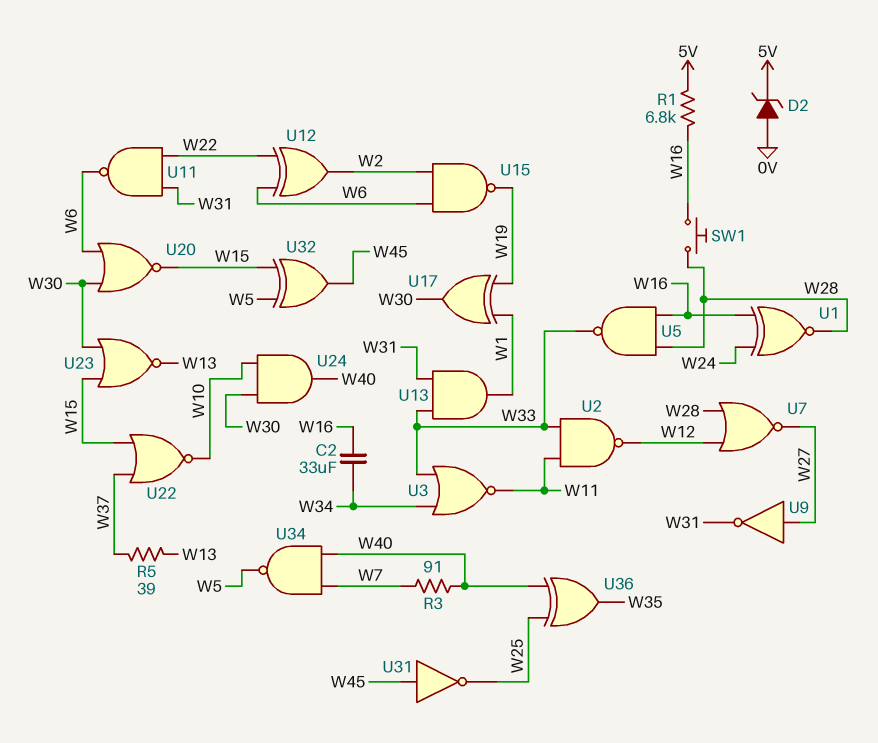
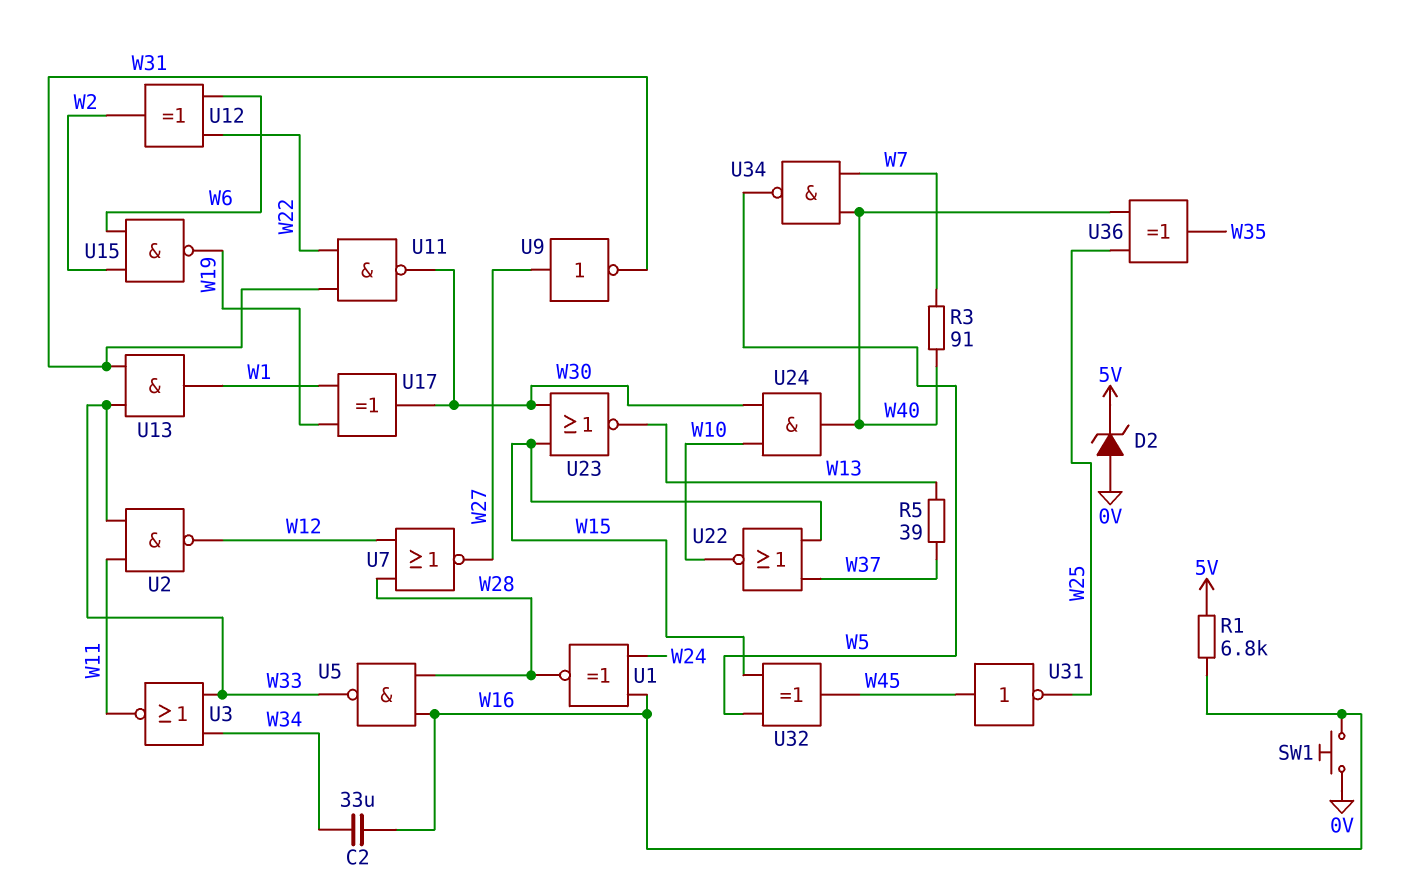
SW1: button (W16, W28) -> button (0V, W16)
U11: NAND (in W22, in W31, out W6) -> NAND (in W22, in W31, out W30)
U20: NOR (in W6, in W30, out W15) -> none

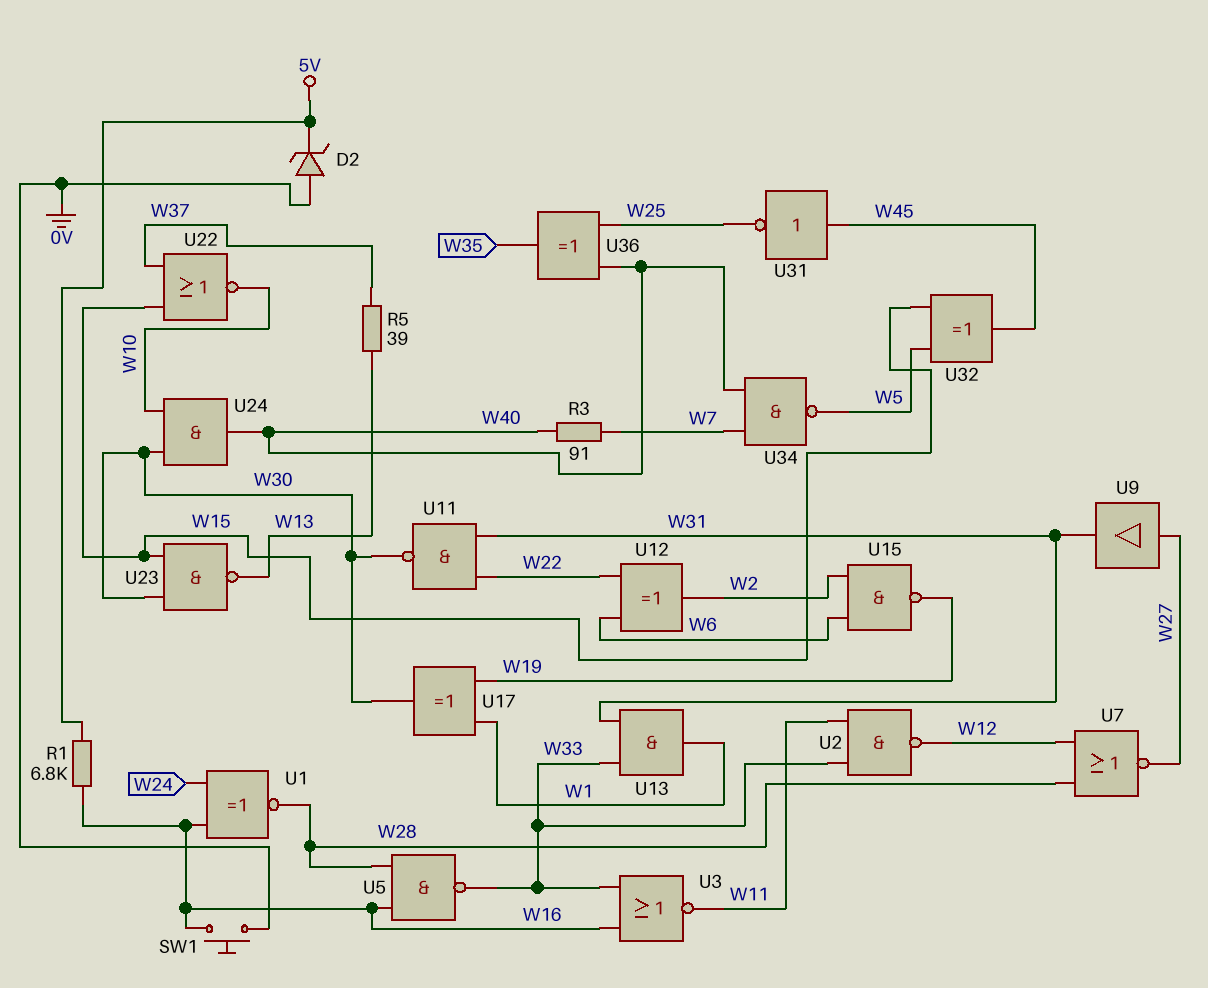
C2: 33uF (W16, W34) -> none
U3: NOR (in W33, in W34, out W11) -> NOR (in W16, in W33, out W11)
U9: NOT (in W27, out W31) -> buffer (in W27, out W31)
U23: NOR (in W15, in W30, out W13) -> NAND (in W15, in W30, out W13)

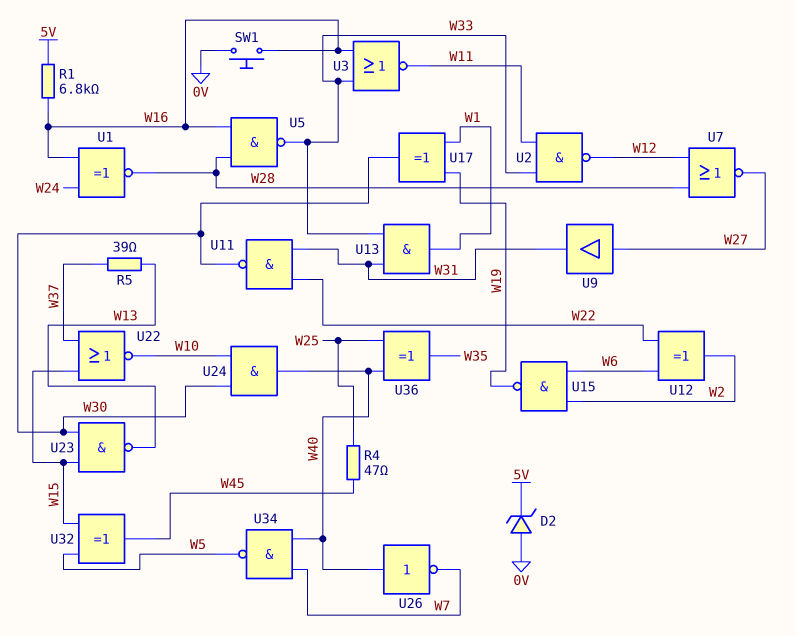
R3: 91 (W7, W40) -> none
R4: none -> 47 (W25, W45)
U26: none -> NOT (in W40, out W7)
U31: NOT (in W45, out W25) -> none

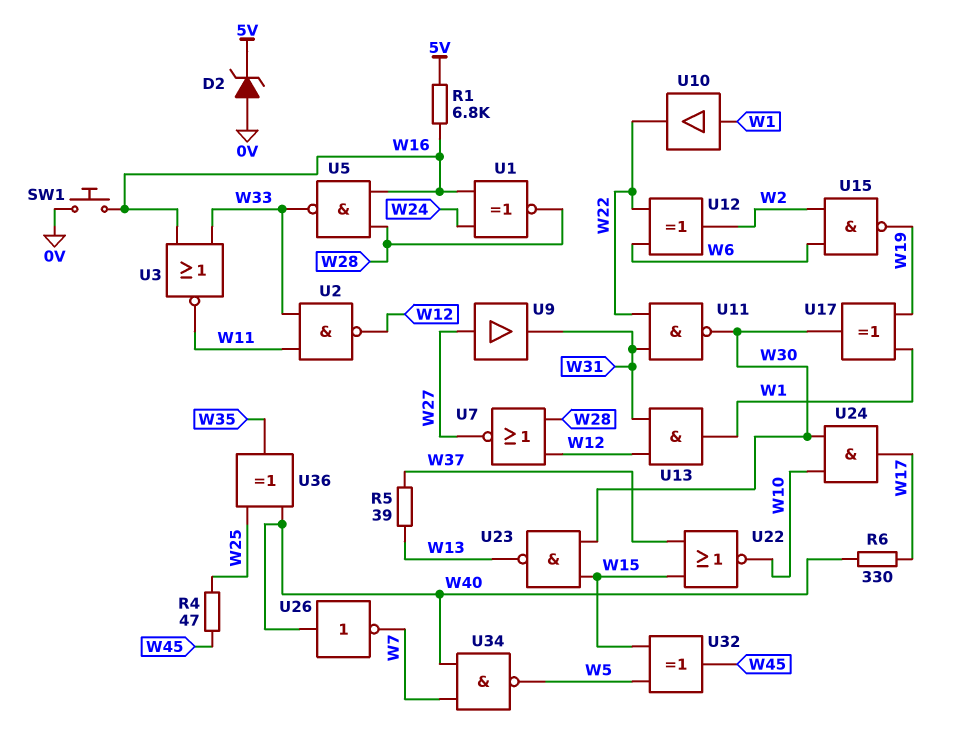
R6: none -> 330 (W17, W40)
U10: none -> buffer (in W1, out W22)
U13: AND (in W31, in W33, out W1) -> AND (in W12, in W31, out W1)
U24: AND (in W10, in W30, out W40) -> AND (in W10, in W30, out W17)

